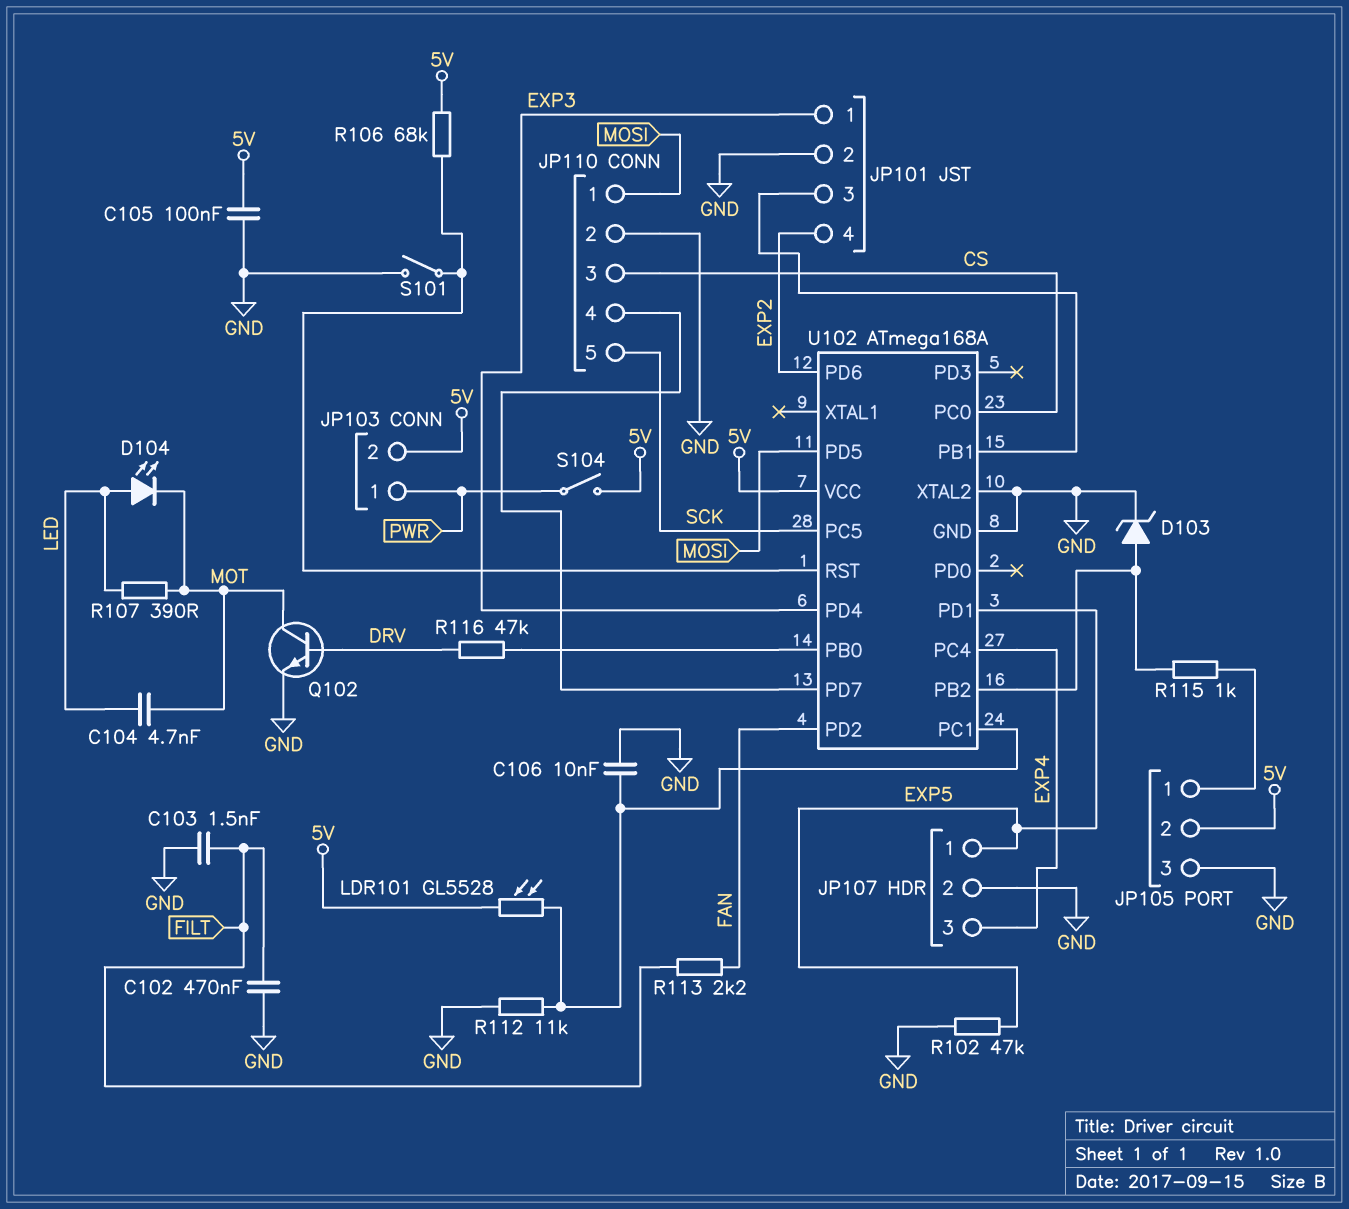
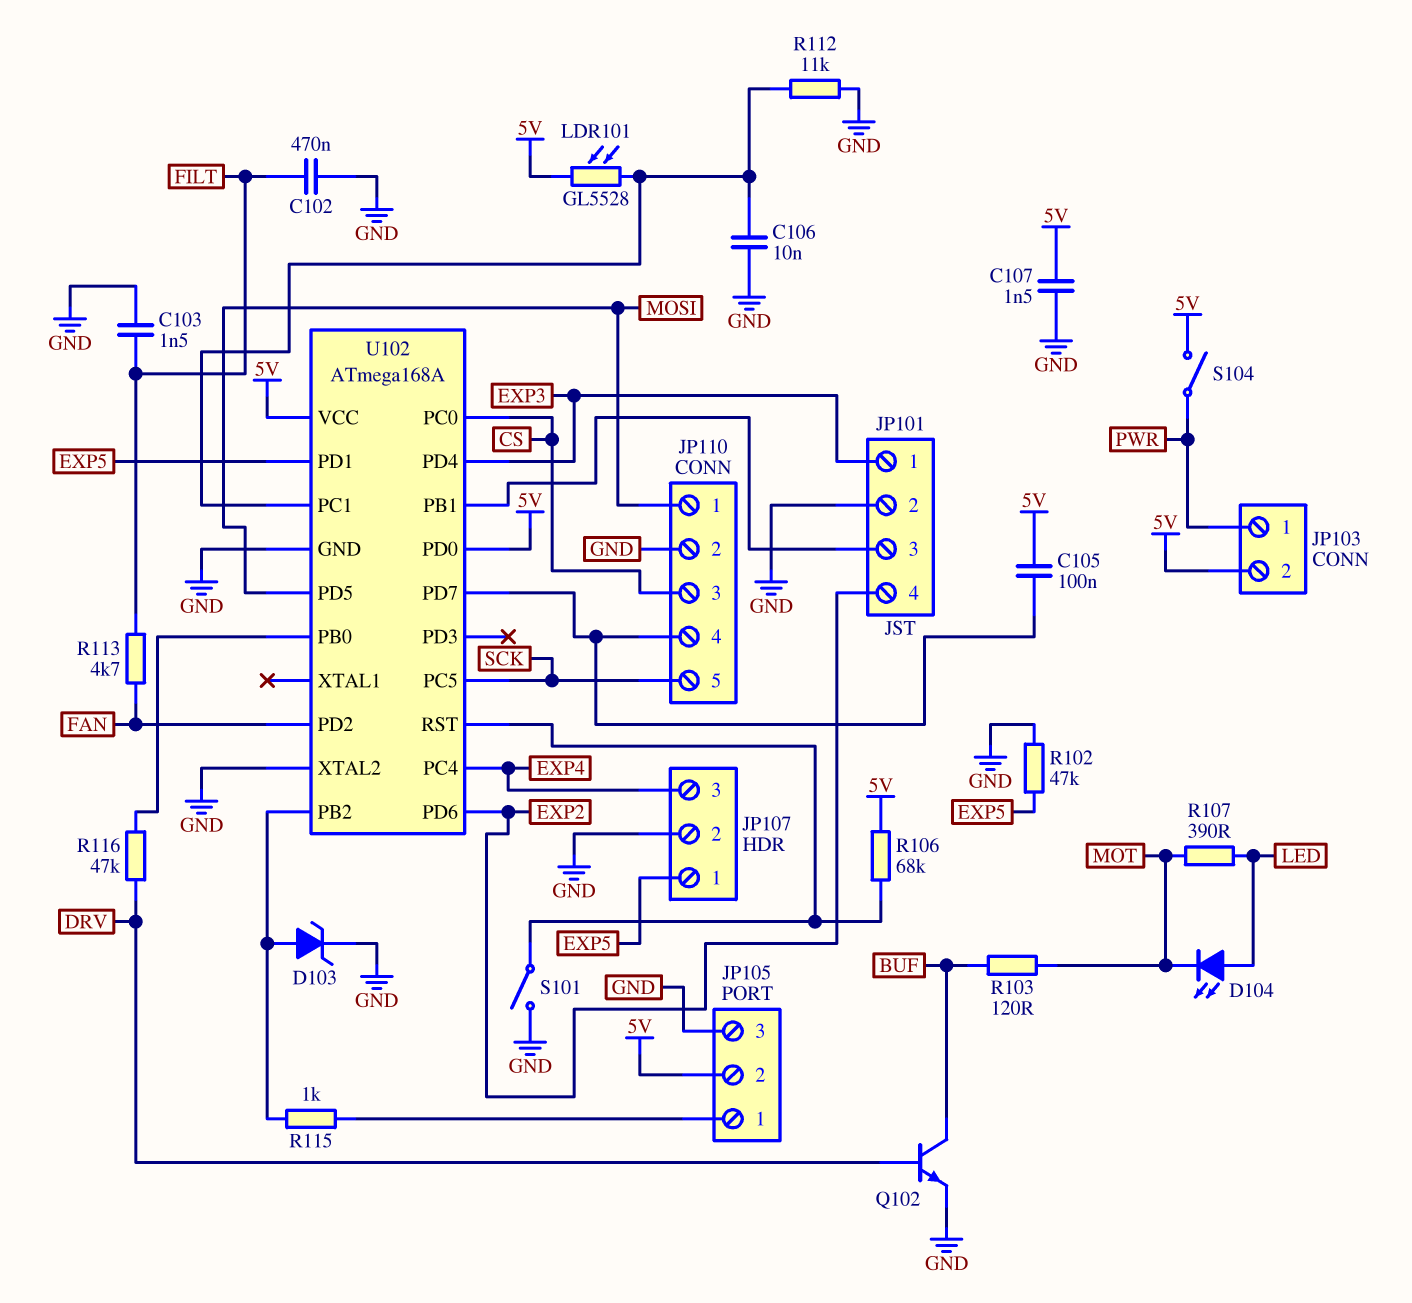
C104: 4.7nF (LED, MOT) -> none
C105: 100nF (5V, GND) -> 100nF (5V, JP110/4)
C107: none -> 1.5nF (5V, GND)
Q102: NPN (B DRV, C MOT, E GND) -> NPN (B DRV, C BUF, E GND)
R103: none -> 120 (BUF, MOT)
R113: 2.2k (FAN, FILT) -> 4.7k (FAN, FILT)
U102 pin PD0: none -> 5V

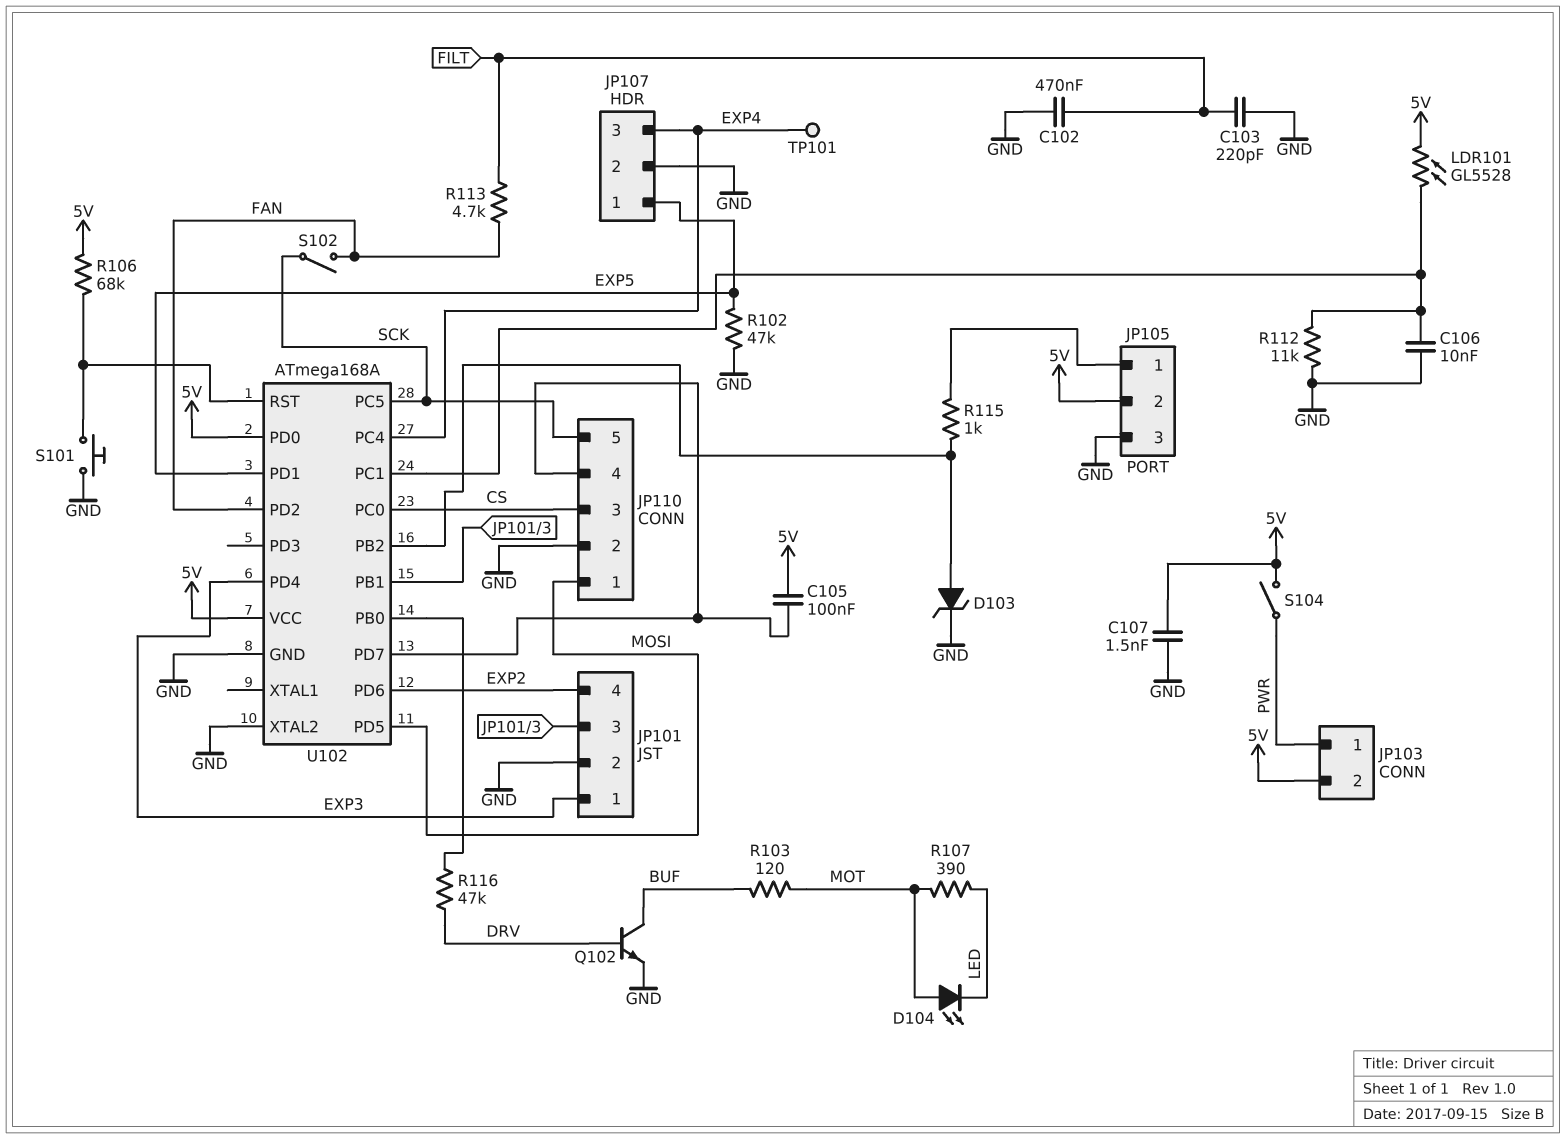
C103: 1.5nF (FILT, GND) -> 220pF (FILT, GND)
D104: LED (A LED, K MOT) -> LED (A MOT, K LED)
S101: switch (GND, U102/RST) -> button (GND, U102/RST)
S102: none -> switch (FAN, SCK)
TP101: none -> test point (EXP4)

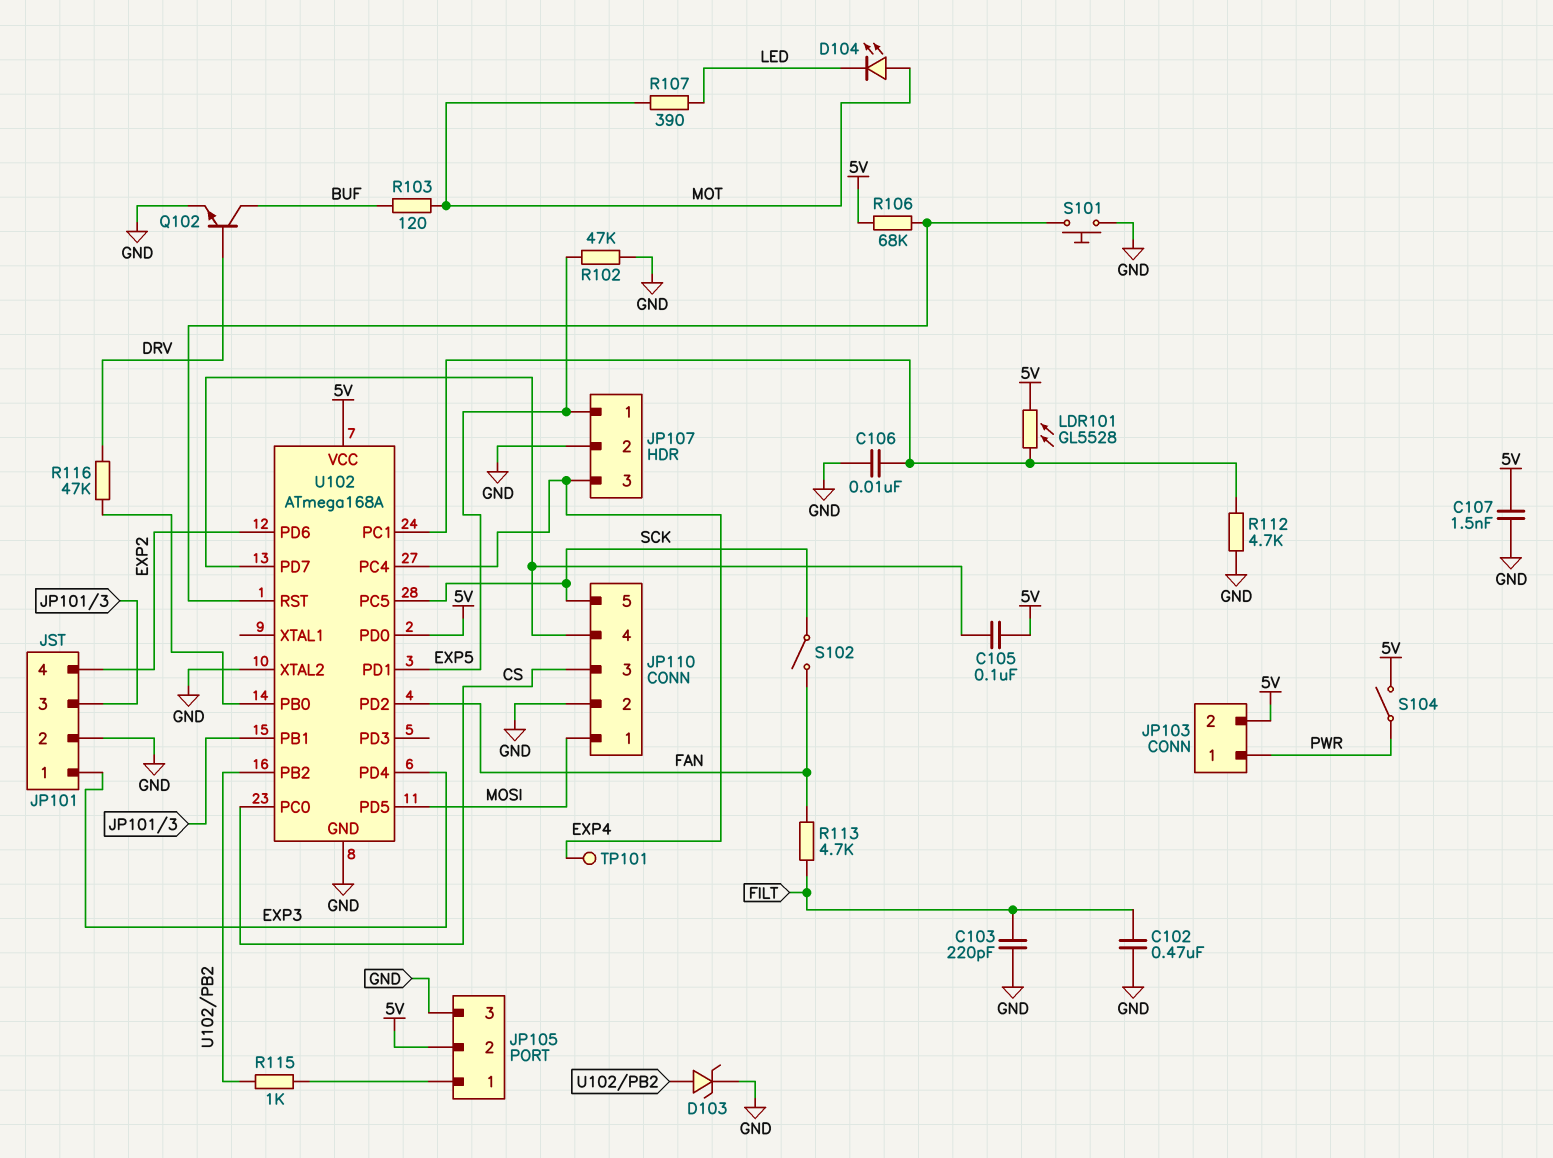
R112: 11k (GND, U102/PC1) -> 4.7k (GND, U102/PC1)

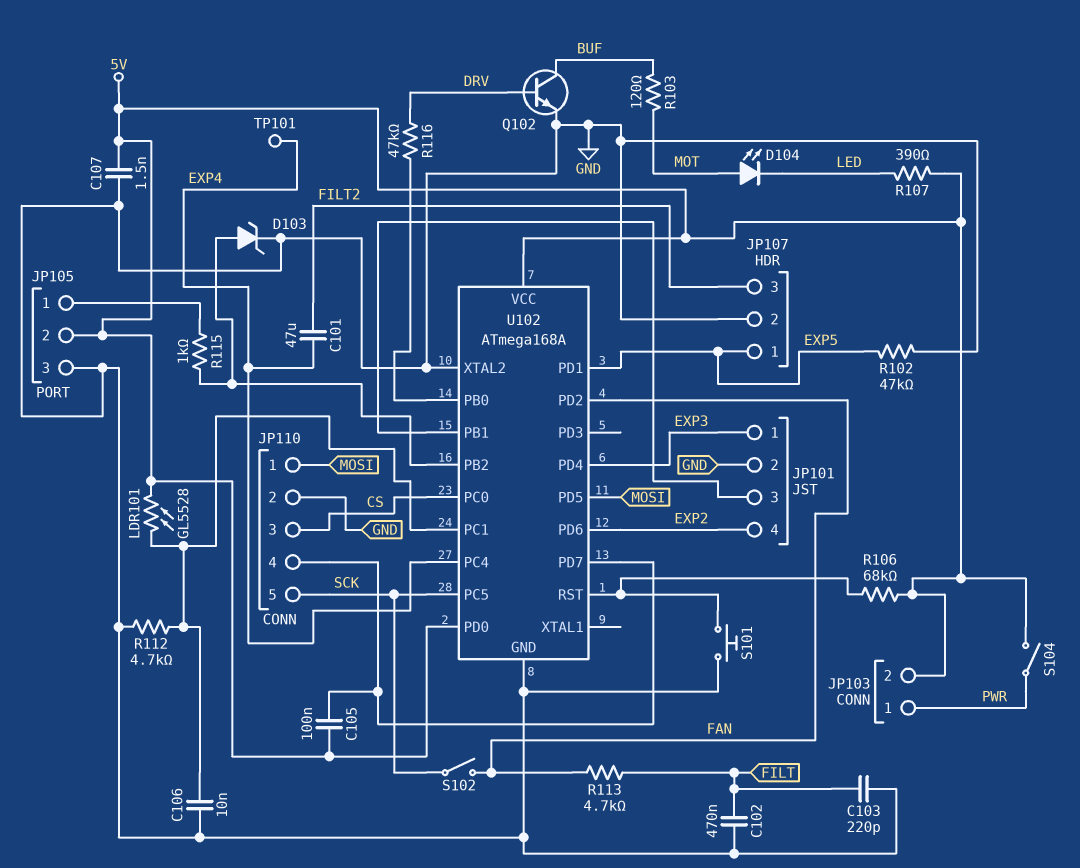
C101: none -> 47uF (EXP4, FILT2)
JP107 pin 3: EXP4 -> FILT2
R107: 390 (LED, MOT) -> 390 (5V, LED)

